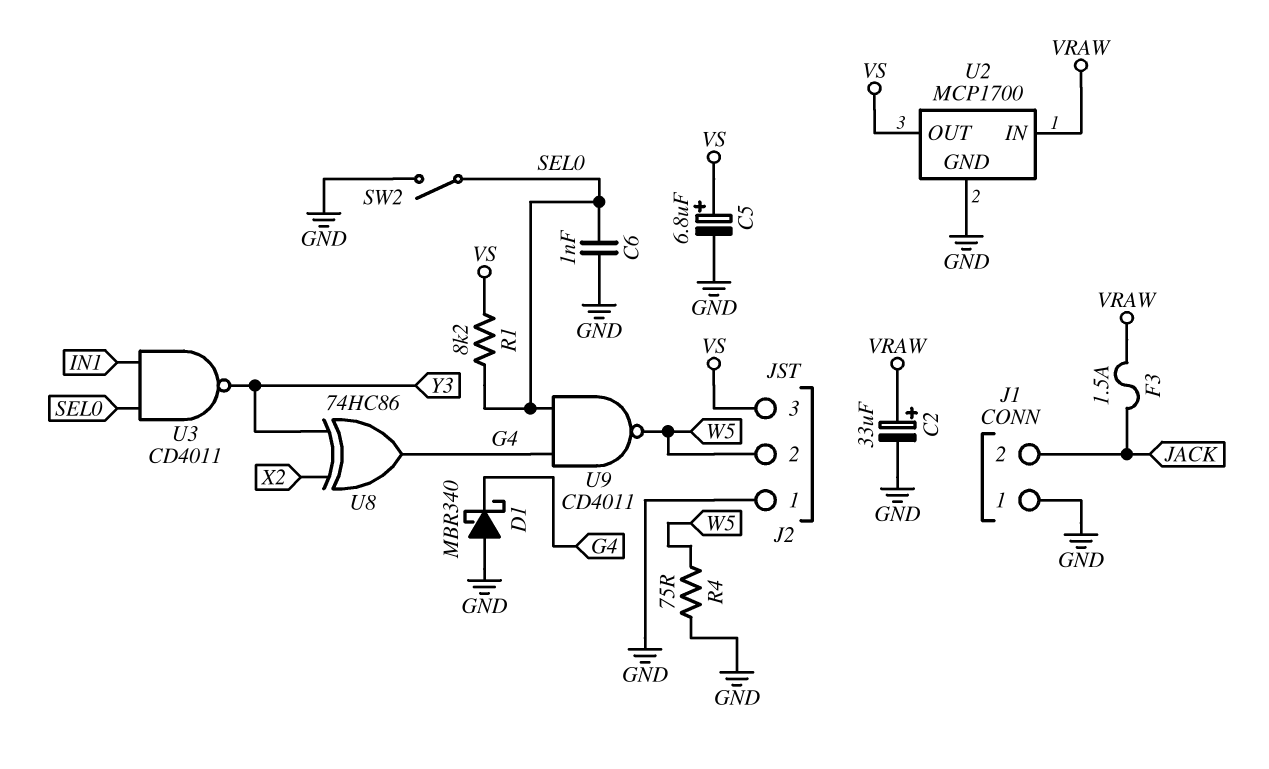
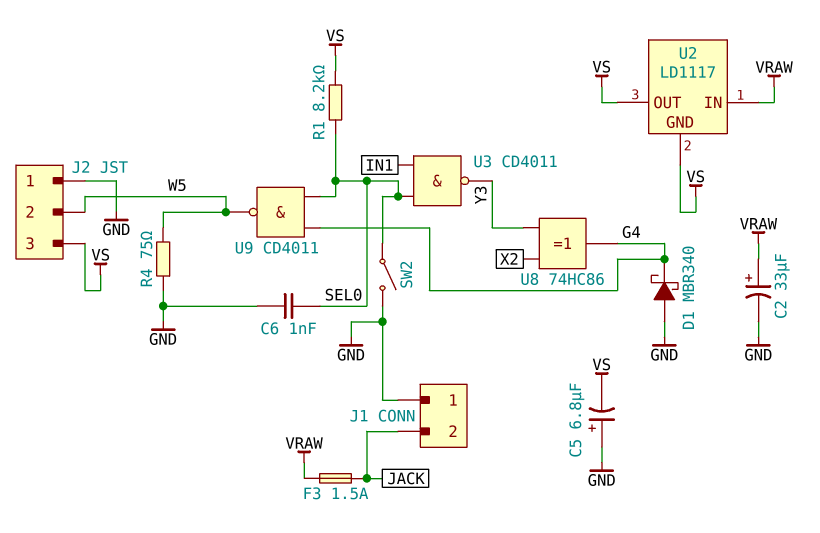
C5: 6.8uF (plus VS, minus GND) -> 6.8uF (plus GND, minus VS)
U2: MCP1700 -> LD1117
U2 pin GND: GND -> VS

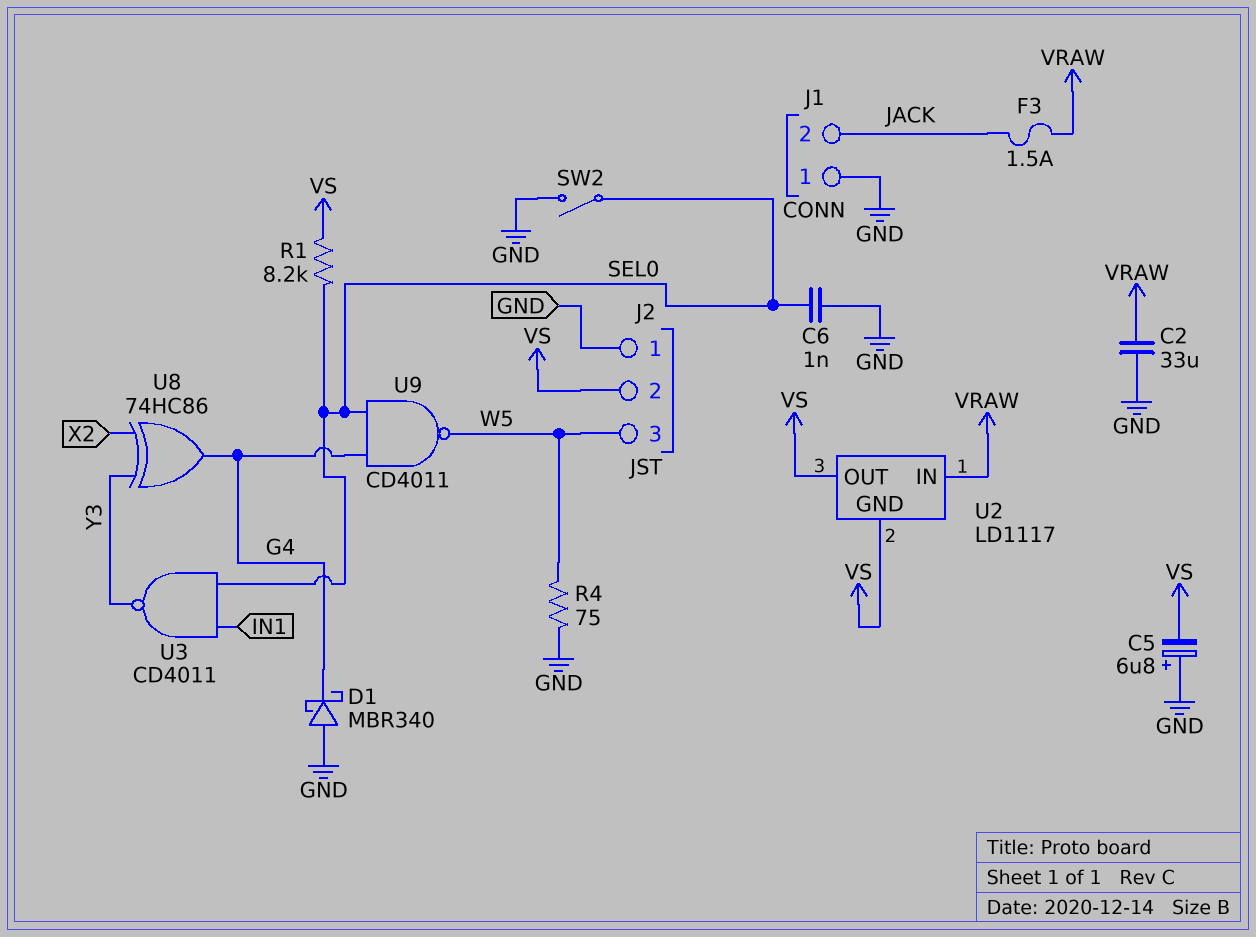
C2: 33uF (plus VRAW, minus GND) -> 33uF (GND, VRAW)
J2 pin 2: W5 -> VS
J2 pin 3: VS -> W5

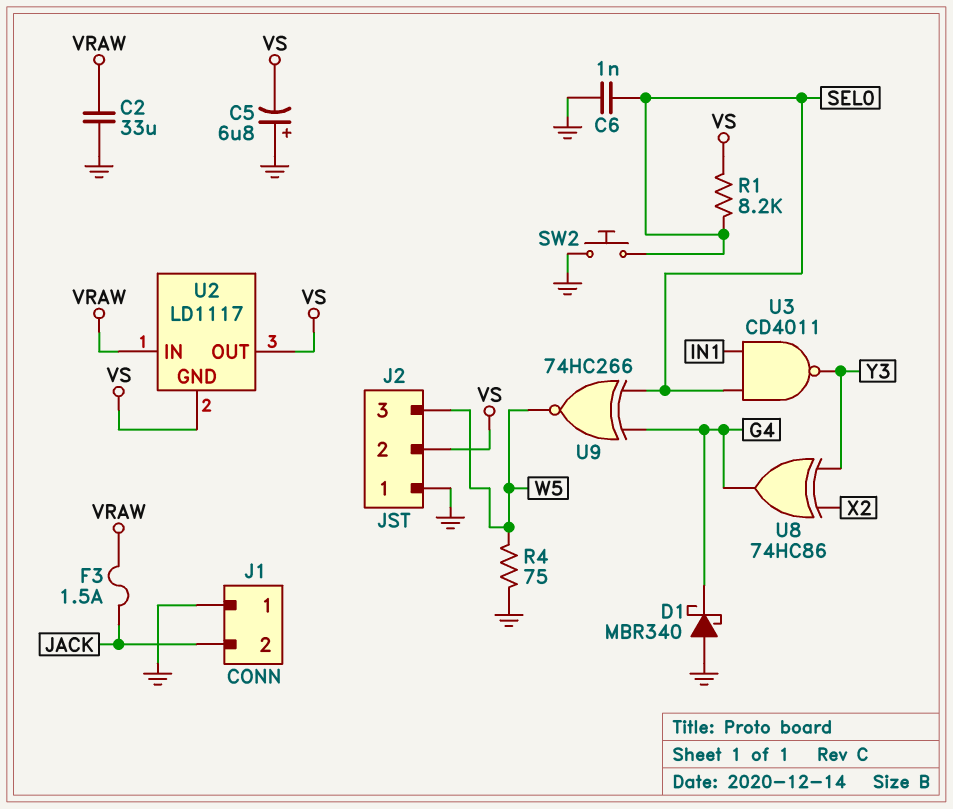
SW2: switch (GND, SEL0) -> button (GND, SEL0)
U9: NAND CD4011 (in G4, in SEL0, out W5) -> XNOR 74HC266 (in G4, in SEL0, out W5)

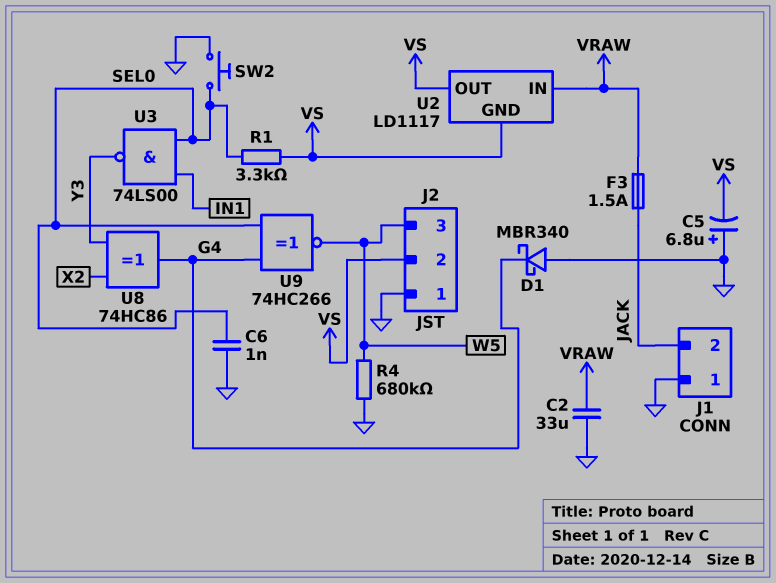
R1: 8.2k (SEL0, VS) -> 3.3k (SEL0, VS)
R4: 75 (GND, W5) -> 680k (GND, W5)
U3: NAND CD4011 (in IN1, in SEL0, out Y3) -> NAND 74LS00 (in IN1, in SEL0, out Y3)

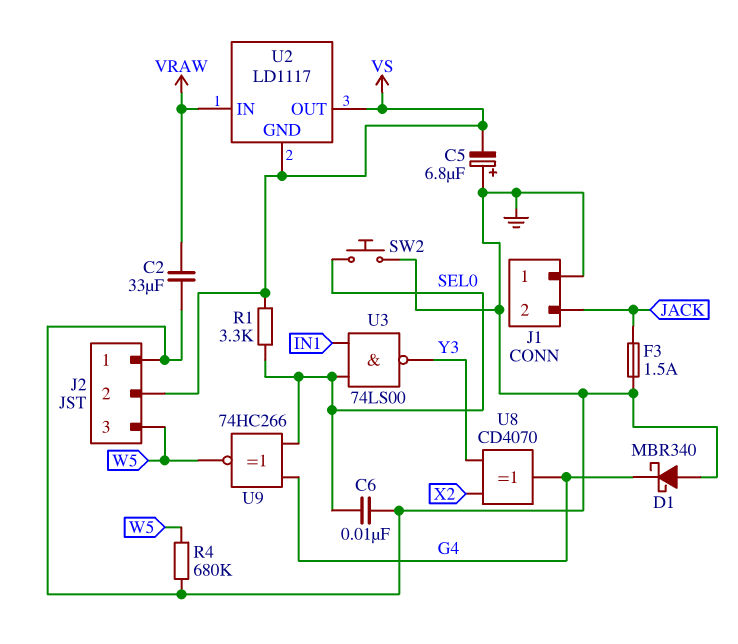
C6: 1nF (GND, SEL0) -> 10nF (GND, SEL0)
F3: 1.5A (JACK, VRAW) -> 1.5A (GND, JACK)
U8: XOR 74HC86 (in X2, in Y3, out G4) -> XOR CD4070 (in X2, in Y3, out G4)

